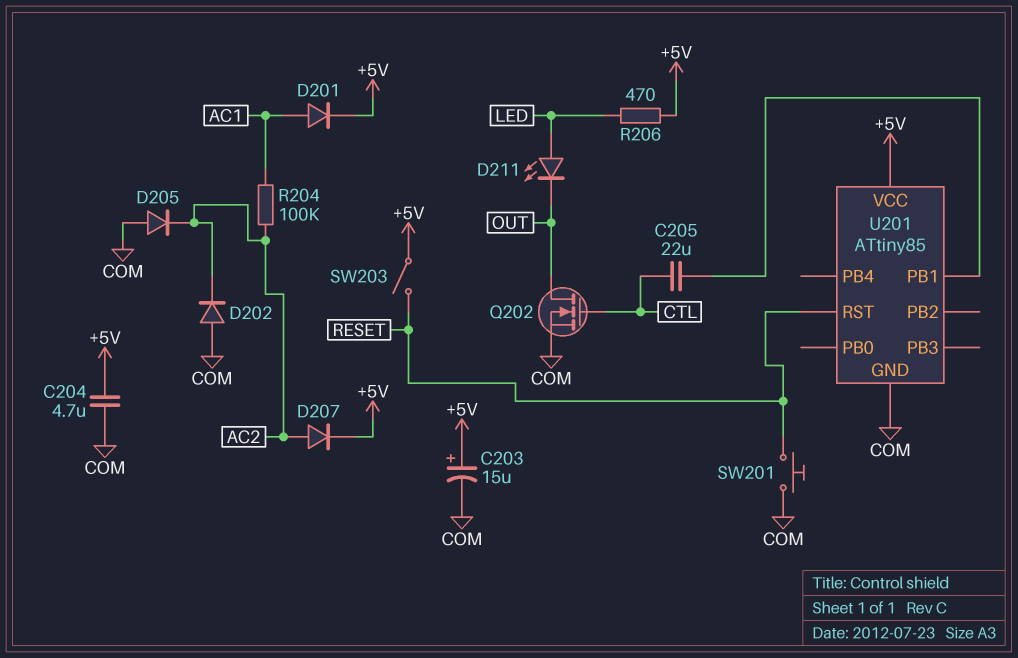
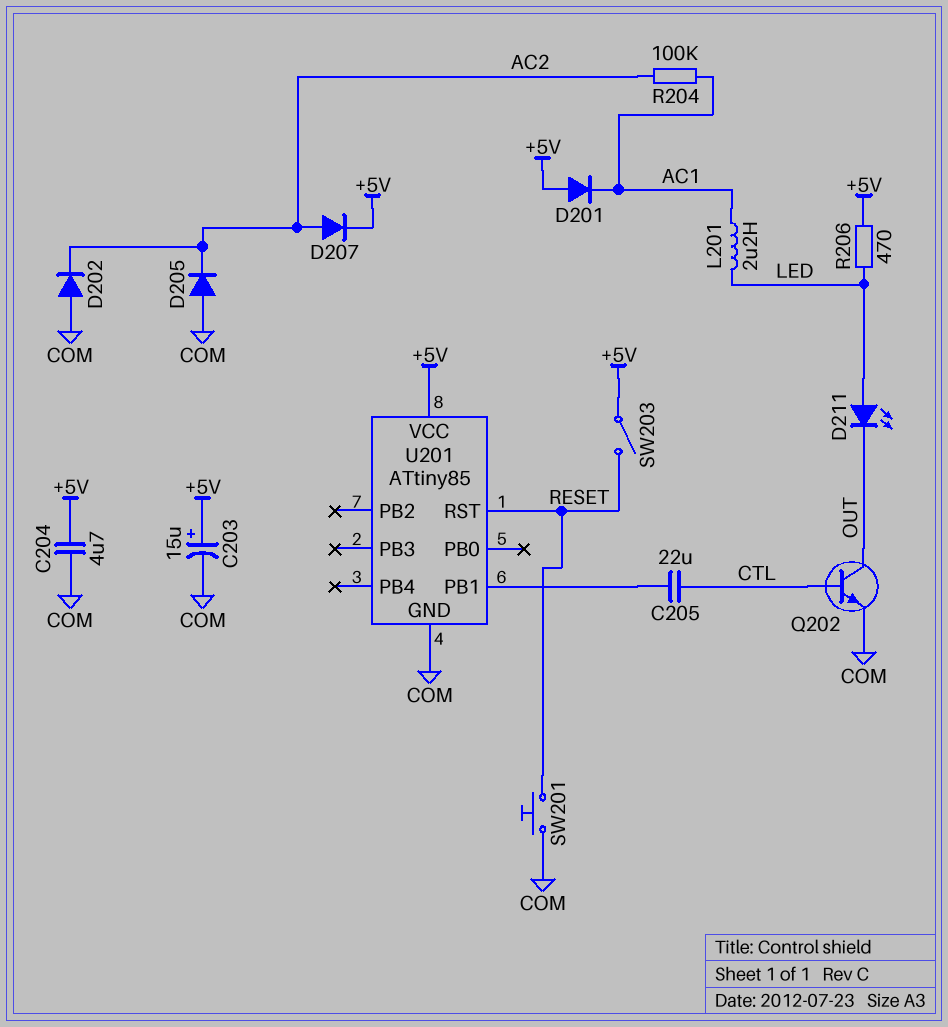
D201: diode (A AC1, K +5V) -> diode (A +5V, K AC1)
L201: none -> 2.2uH (AC1, LED)
Q202: NMOS (G CTL, D OUT, S COM) -> NPN (B CTL, C OUT, E COM)

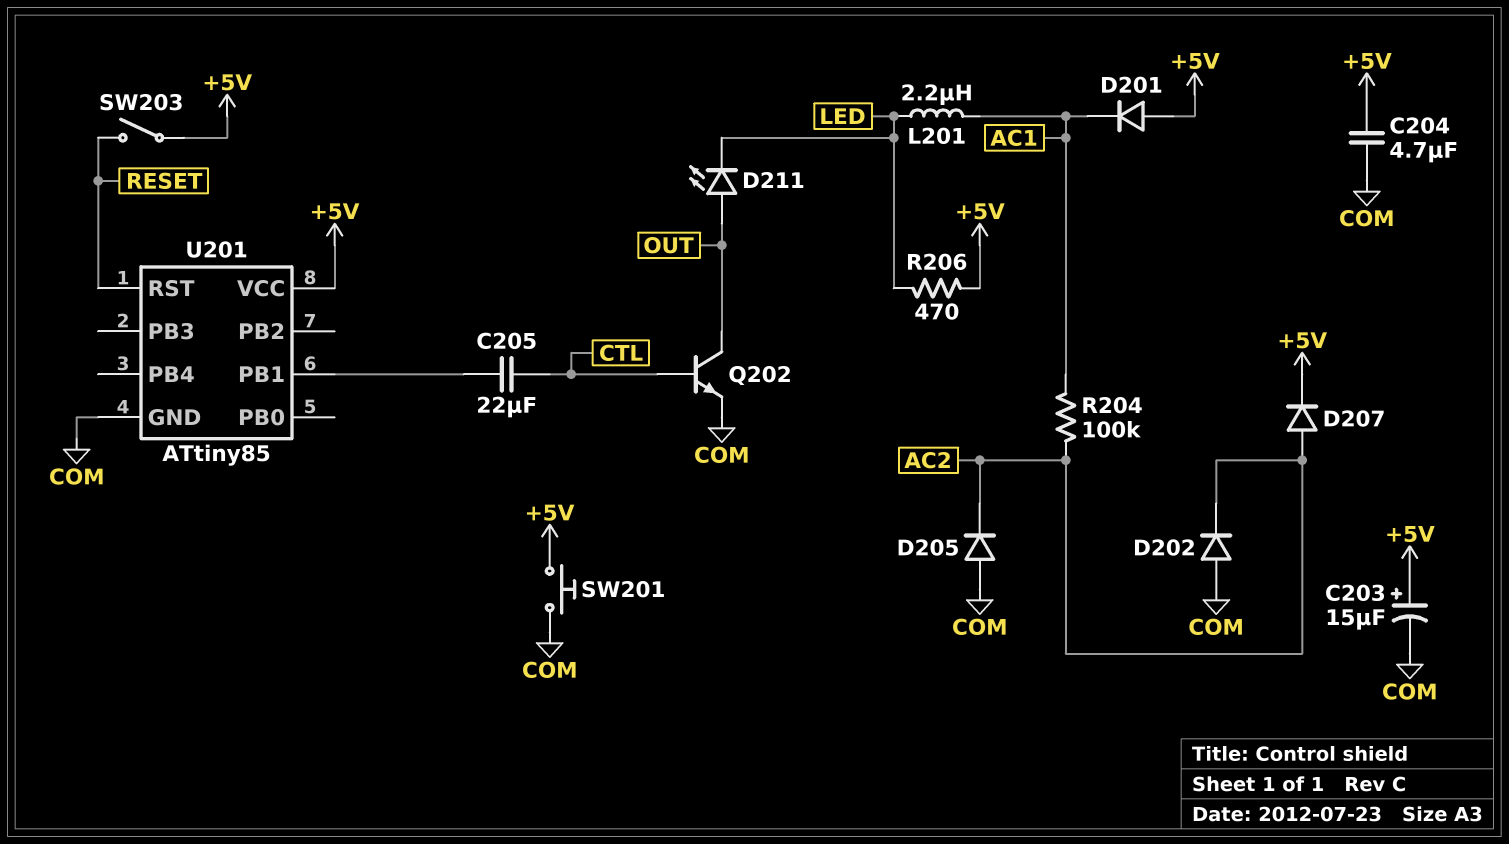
D211: LED (A LED, K OUT) -> LED (A OUT, K LED)
SW201: button (COM, RESET) -> button (+5V, COM)

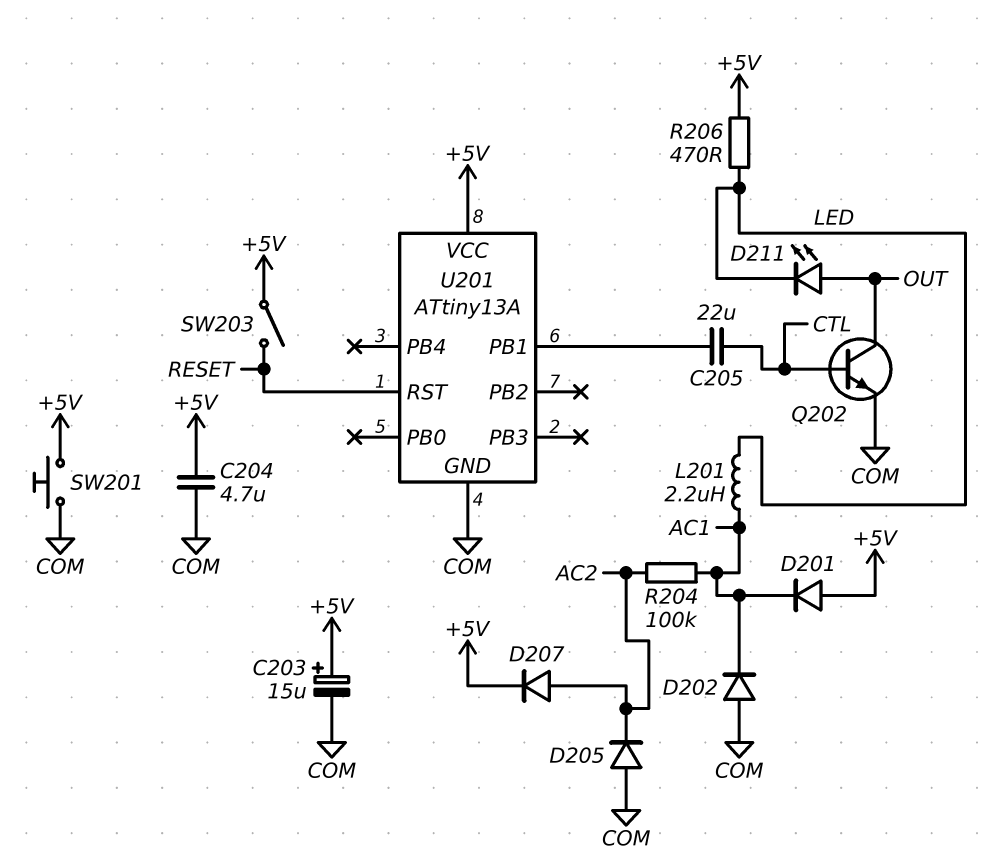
D202: diode (A COM, K AC2) -> diode (A COM, K AC1)
U201: ATtiny85 -> ATtiny13A

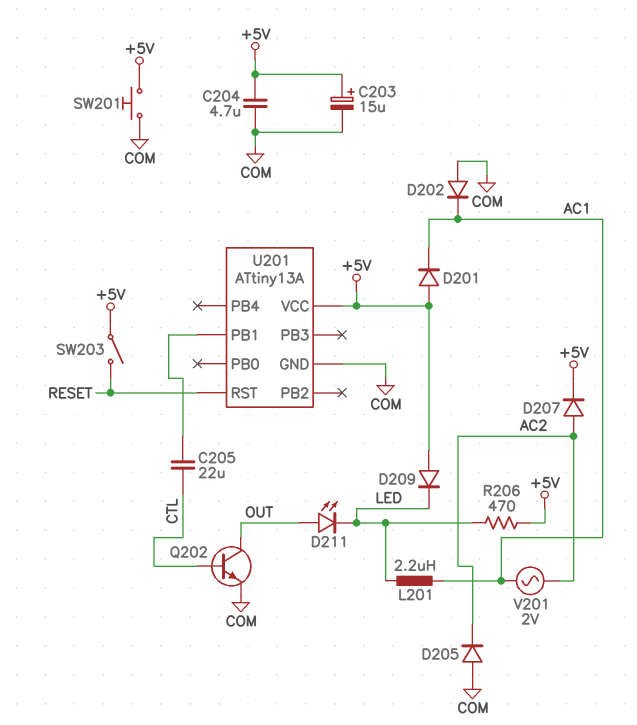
D209: none -> diode (A +5V, K LED)
R204: 100k (AC1, AC2) -> none
V201: none -> AC 2V (AC1, AC2)

